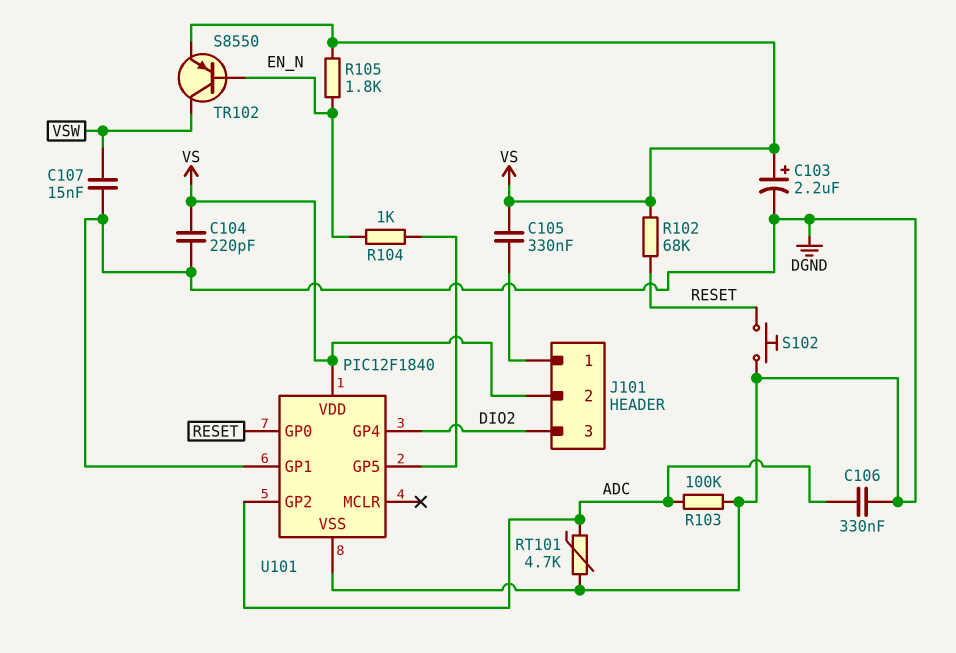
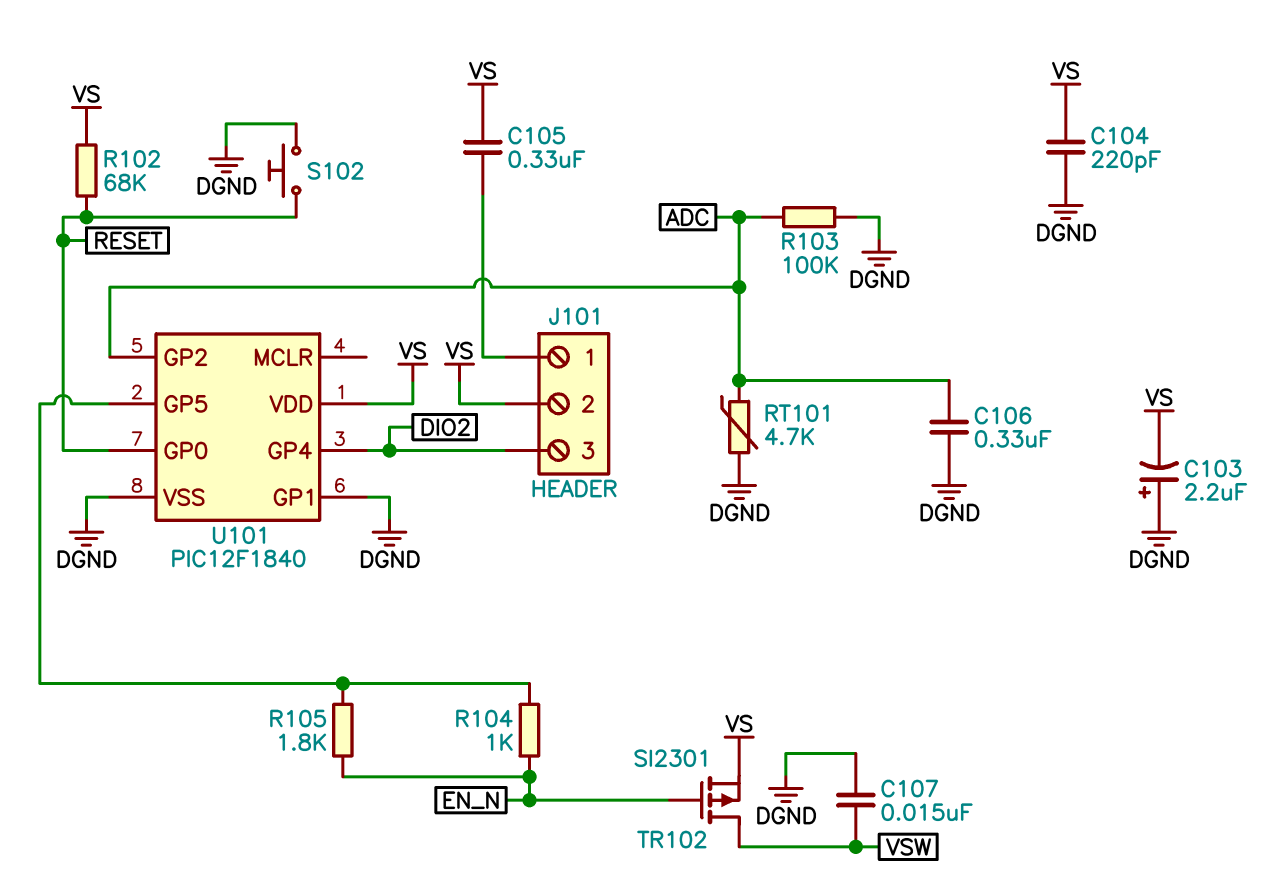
C103: 2.2uF (plus VS, minus DGND) -> 2.2uF (plus DGND, minus VS)
R105: 1.8k (EN_N, VS) -> 1.8k (EN_N, U101/GP5)
TR102: PNP S8550 (B EN_N, C VSW, E VS) -> PMOS SI2301 (G EN_N, D VSW, S VS)

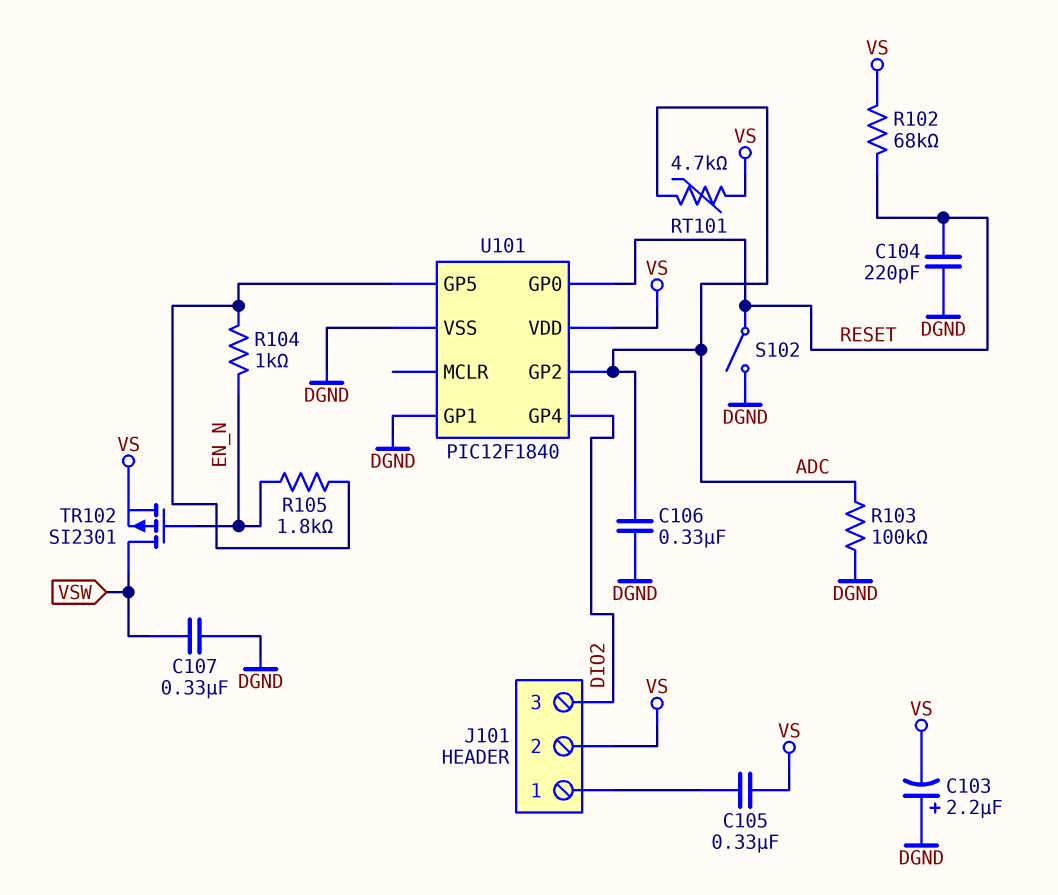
C104: 220pF (DGND, VS) -> 220pF (DGND, RESET)
C107: 15nF (DGND, VSW) -> 330nF (DGND, VSW)
RT101: 4.7k (ADC, DGND) -> 4.7k (ADC, VS)
S102: button (DGND, RESET) -> switch (DGND, RESET)

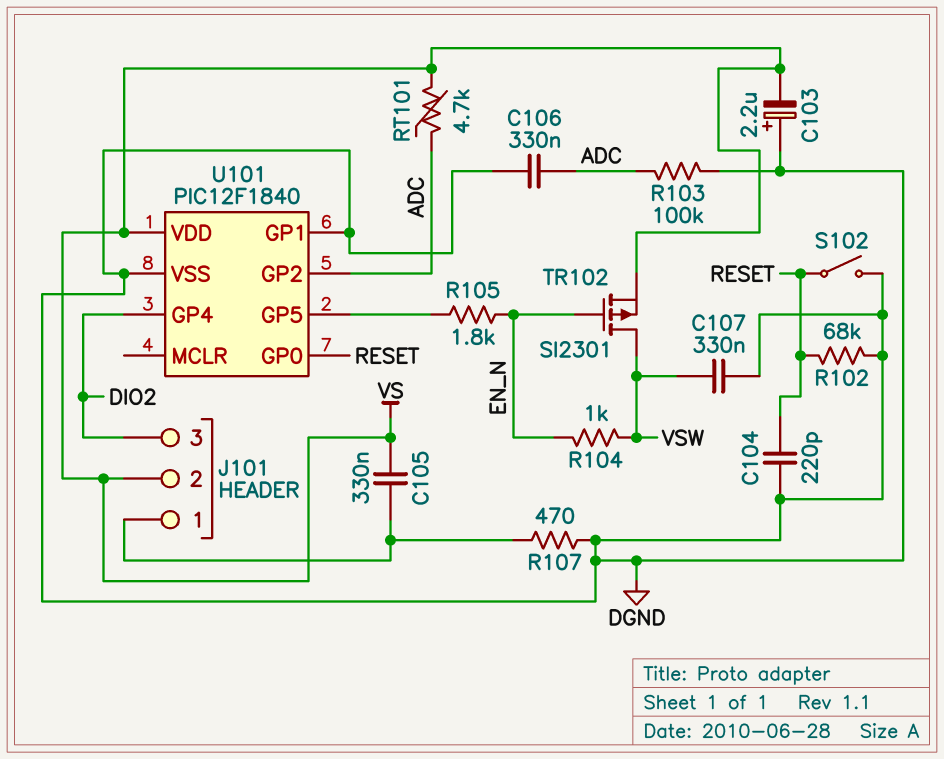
R102: 68k (RESET, VS) -> 68k (DGND, RESET)
R104: 1k (EN_N, U101/GP5) -> 1k (EN_N, VSW)
R107: none -> 470 (DGND, J101/1)

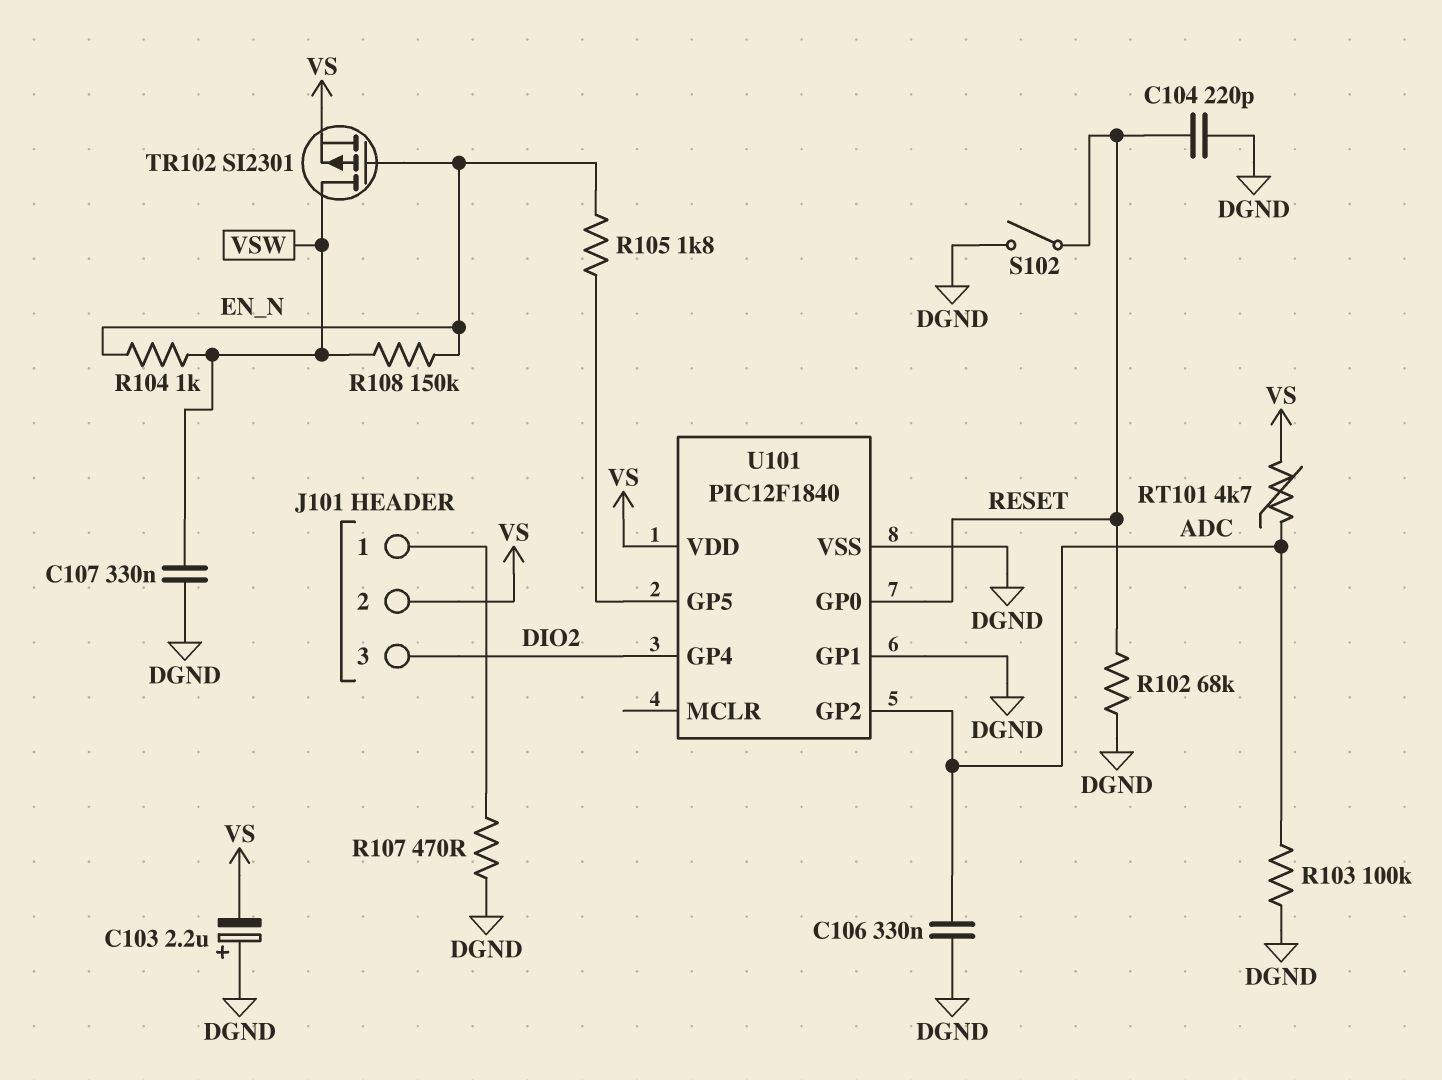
C105: 330nF (J101/1, VS) -> none
R108: none -> 150k (EN_N, VSW)

